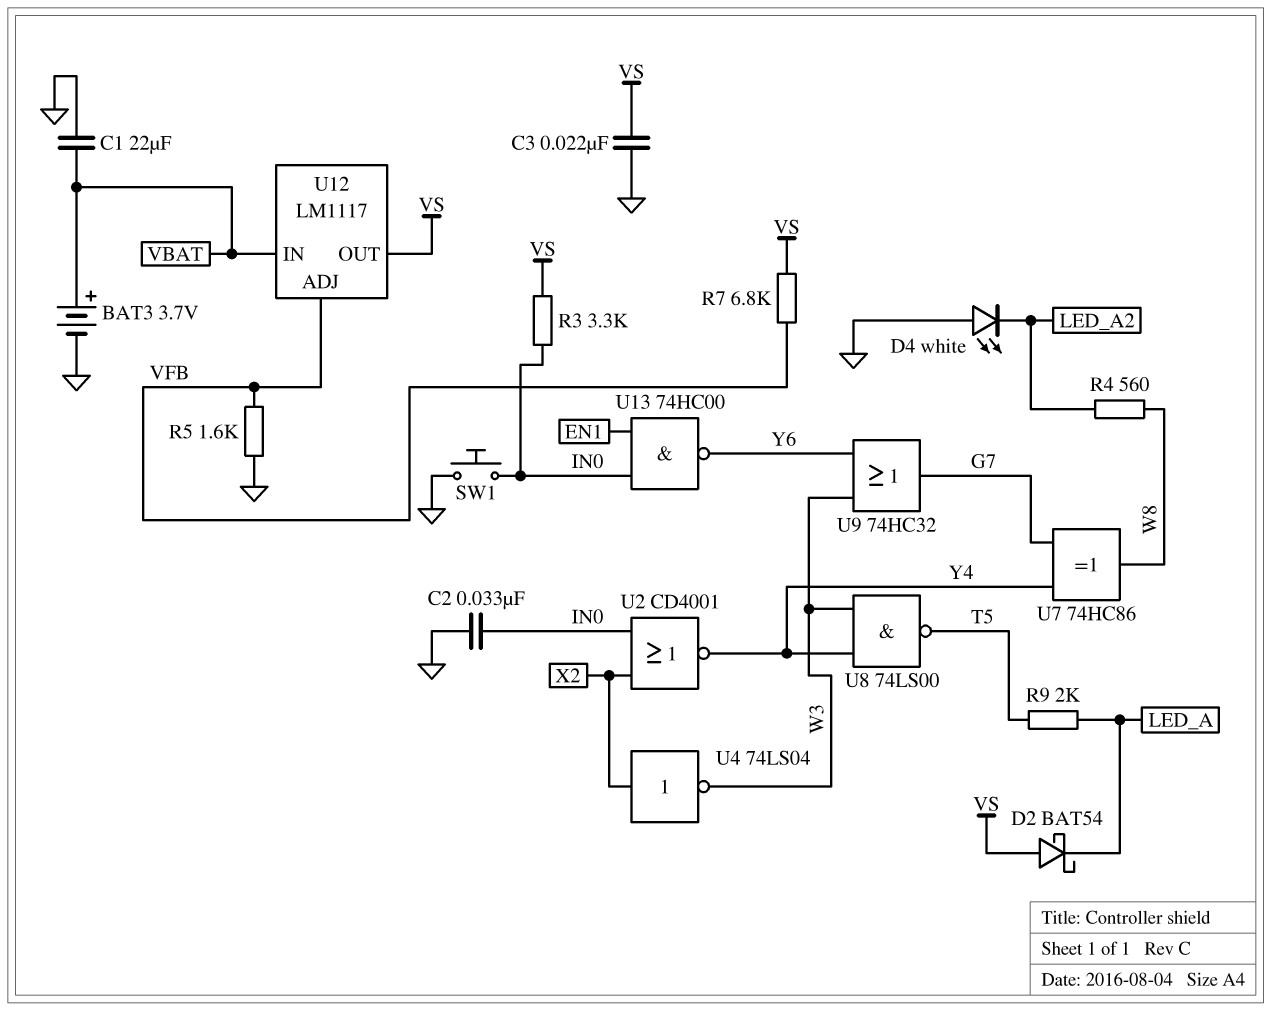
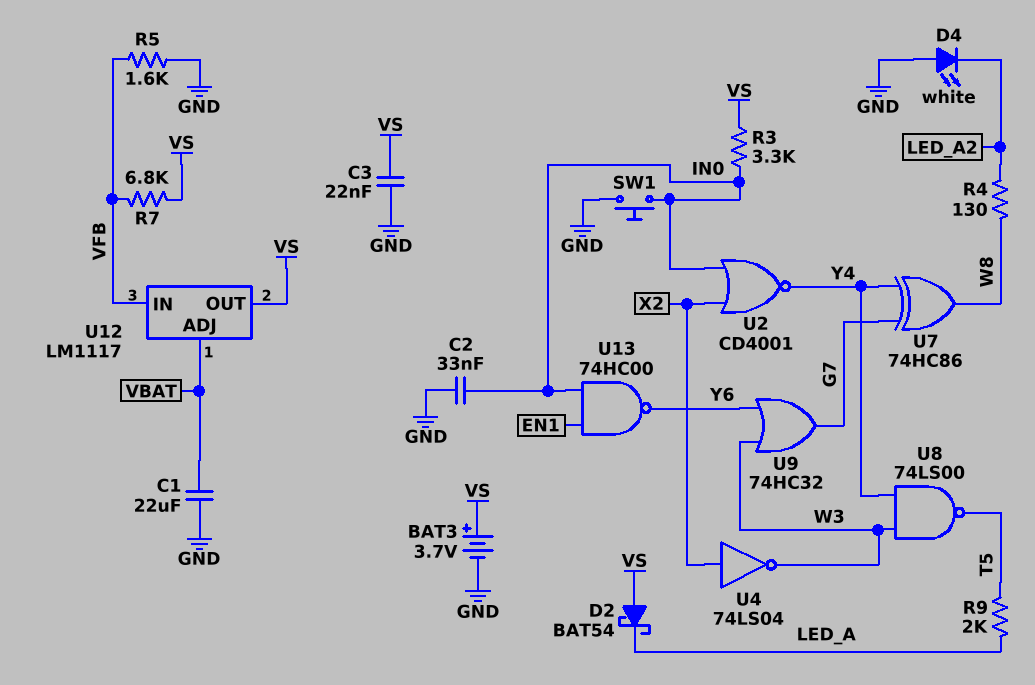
BAT3: 3.7V (plus VBAT, minus GND) -> 3.7V (plus VS, minus GND)
R4: 560 (LED_A2, W8) -> 130 (LED_A2, W8)
U12 pin ADJ: VFB -> VBAT
U12 pin IN: VBAT -> VFB

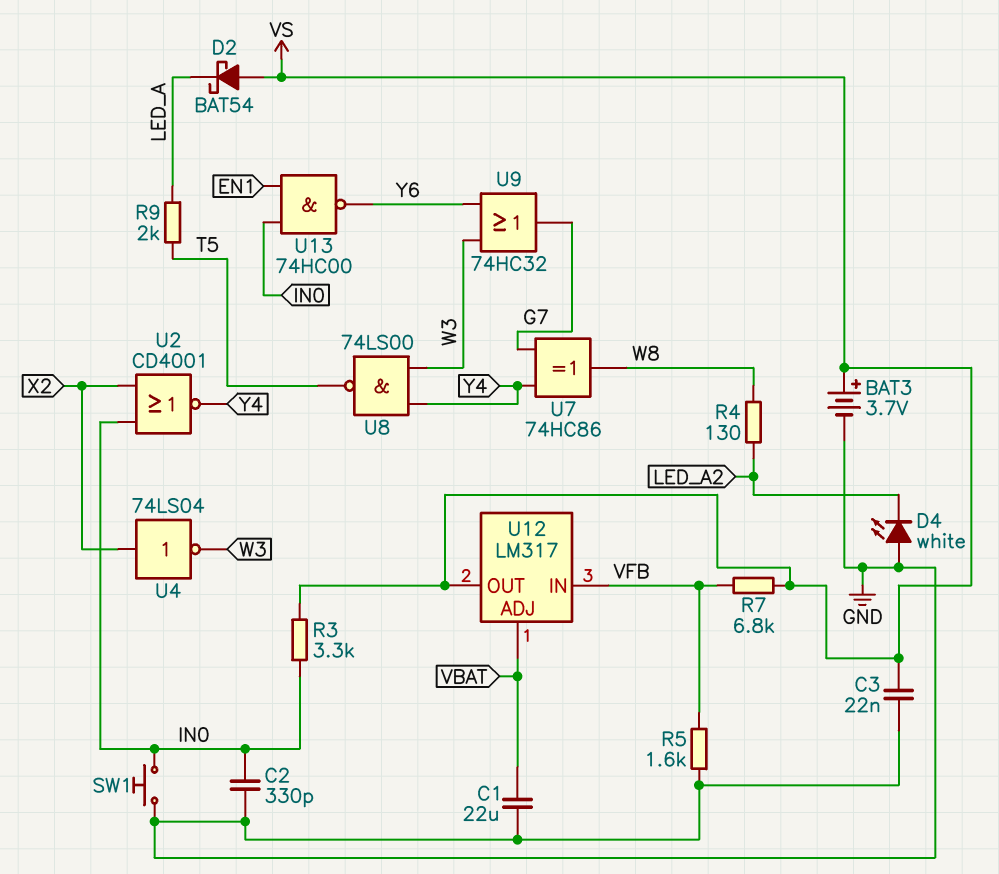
C2: 33nF (GND, IN0) -> 330pF (GND, IN0)
U12: LM1117 -> LM317

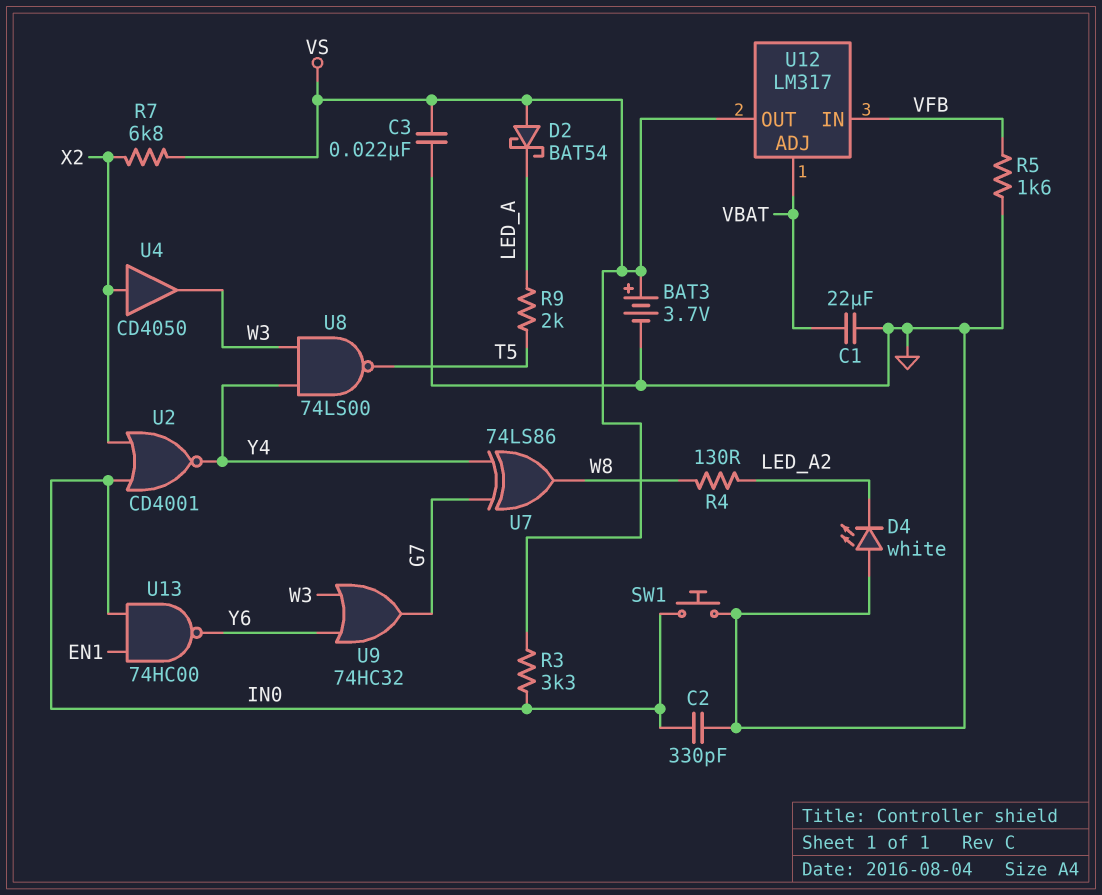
R7: 6.8k (VFB, VS) -> 6.8k (VS, X2)
U4: NOT 74LS04 (in X2, out W3) -> buffer CD4050 (in X2, out W3)
U7: XOR 74HC86 (in G7, in Y4, out W8) -> XOR 74LS86 (in G7, in Y4, out W8)

